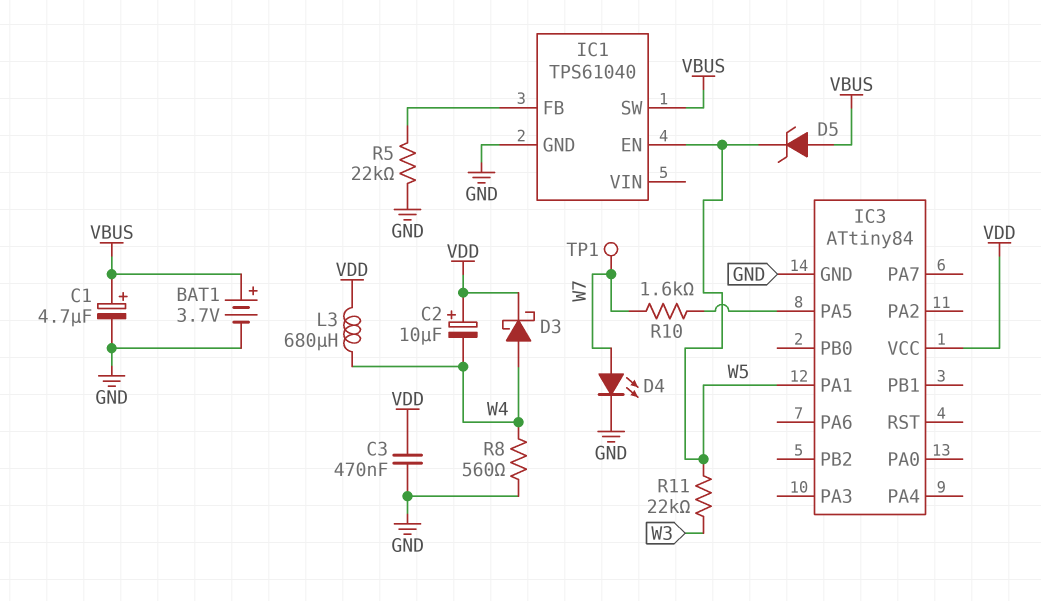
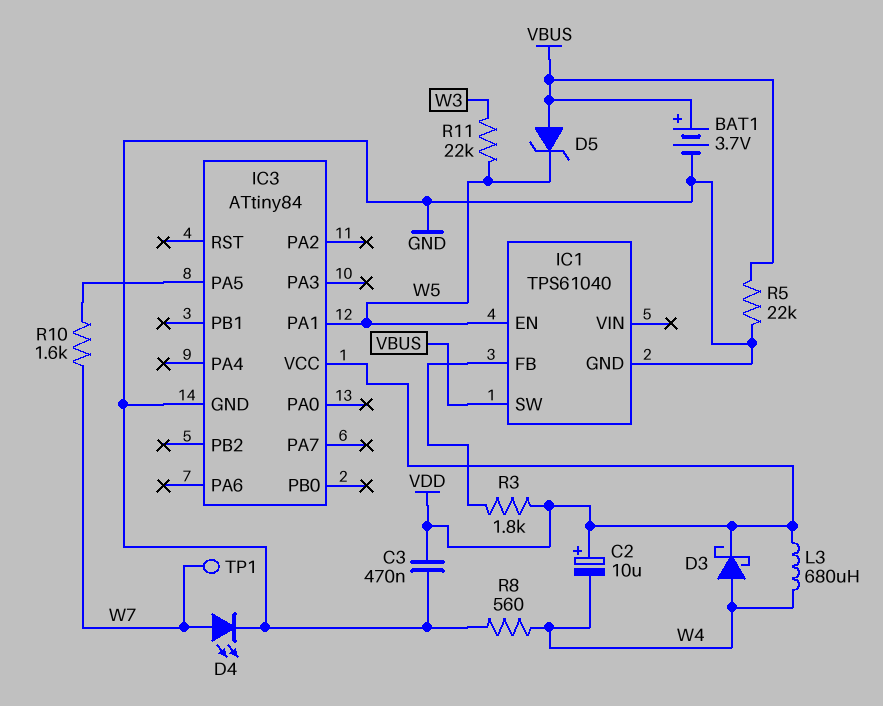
C1: 4.7uF (plus VBUS, minus GND) -> none
R3: none -> 1.8k (IC1/FB, VDD)
R5: 22k (GND, IC1/FB) -> 22k (GND, VBUS)

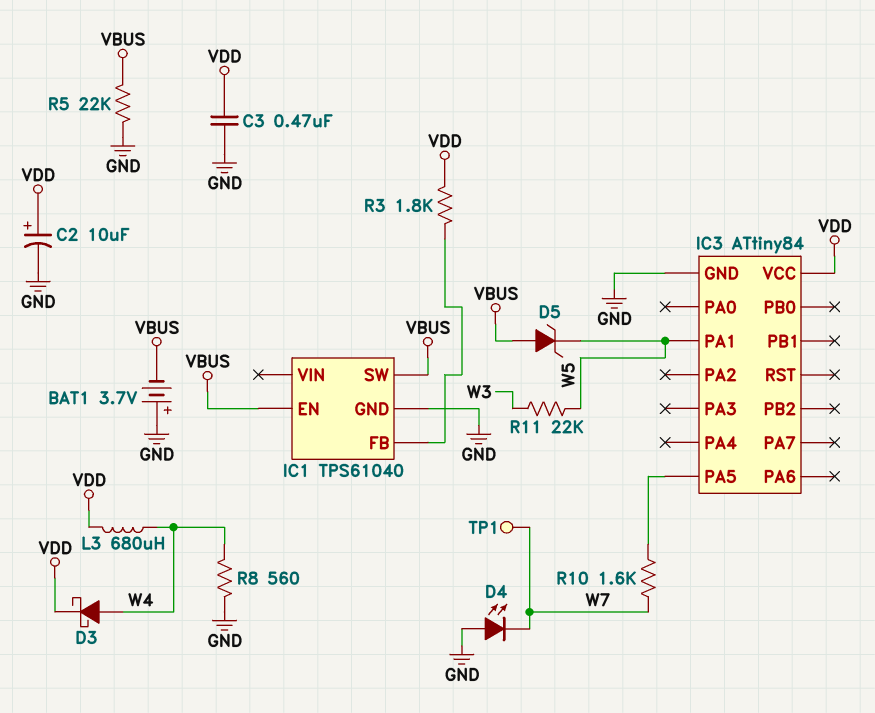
BAT1: 3.7V (plus VBUS, minus GND) -> 3.7V (plus GND, minus VBUS)
C2: 10uF (plus VDD, minus W4) -> 10uF (plus VDD, minus GND)
D4: LED (A W7, K GND) -> LED (A GND, K W7)
IC1 pin EN: W5 -> VBUS

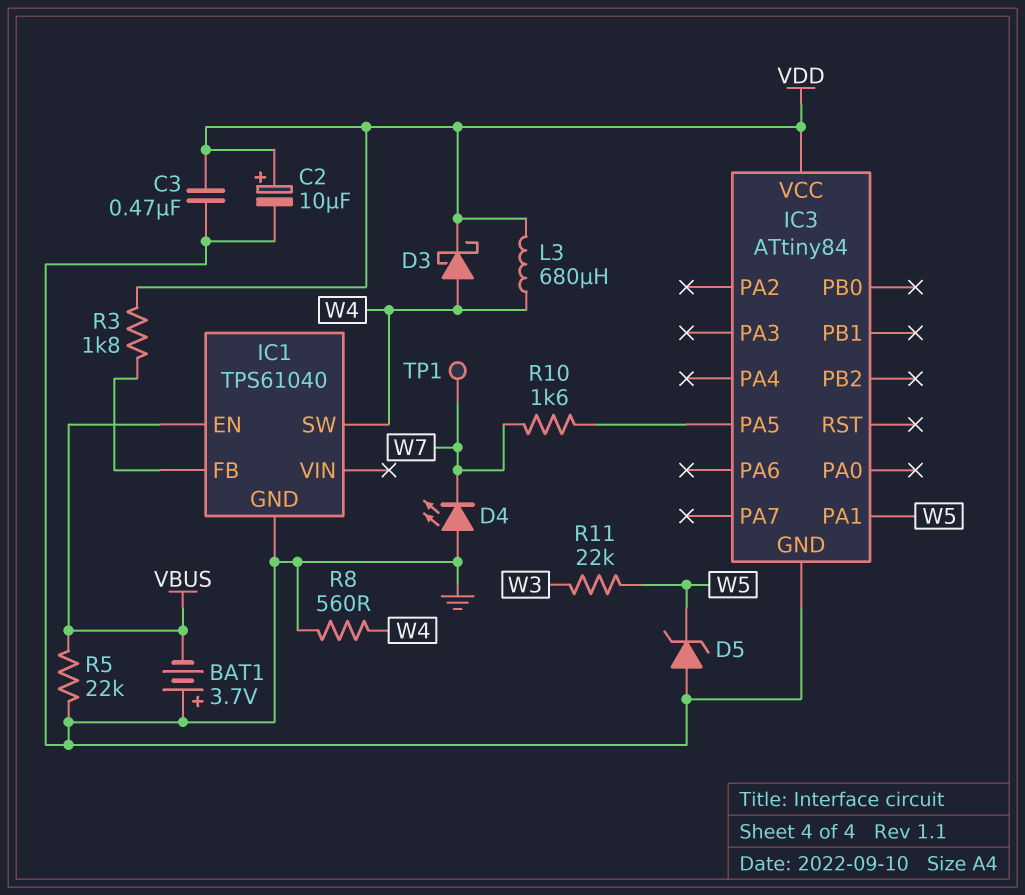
D5: zener (A VBUS, K W5) -> zener (A GND, K W5)
IC1 pin SW: VBUS -> W4

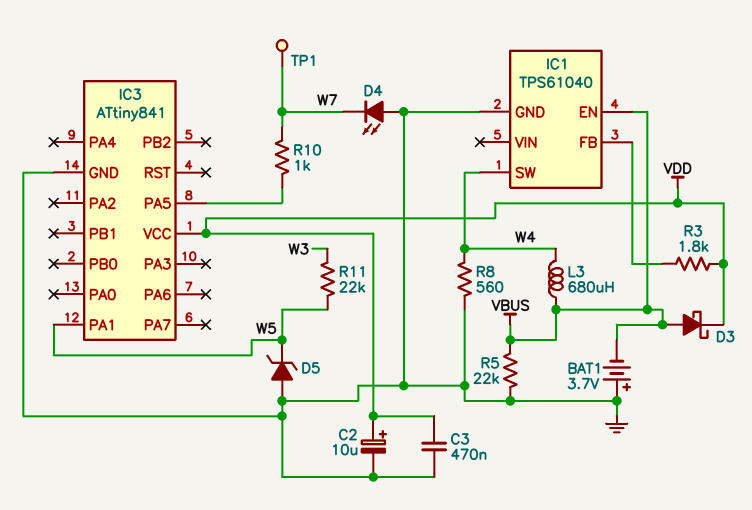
D3: schottky (A W4, K VDD) -> schottky (A VBUS, K VDD)
IC3: ATtiny84 -> ATtiny841
L3: 680uH (VDD, W4) -> 680uH (VBUS, W4)
R10: 1.6k (IC3/PA5, W7) -> 1k (IC3/PA5, W7)

